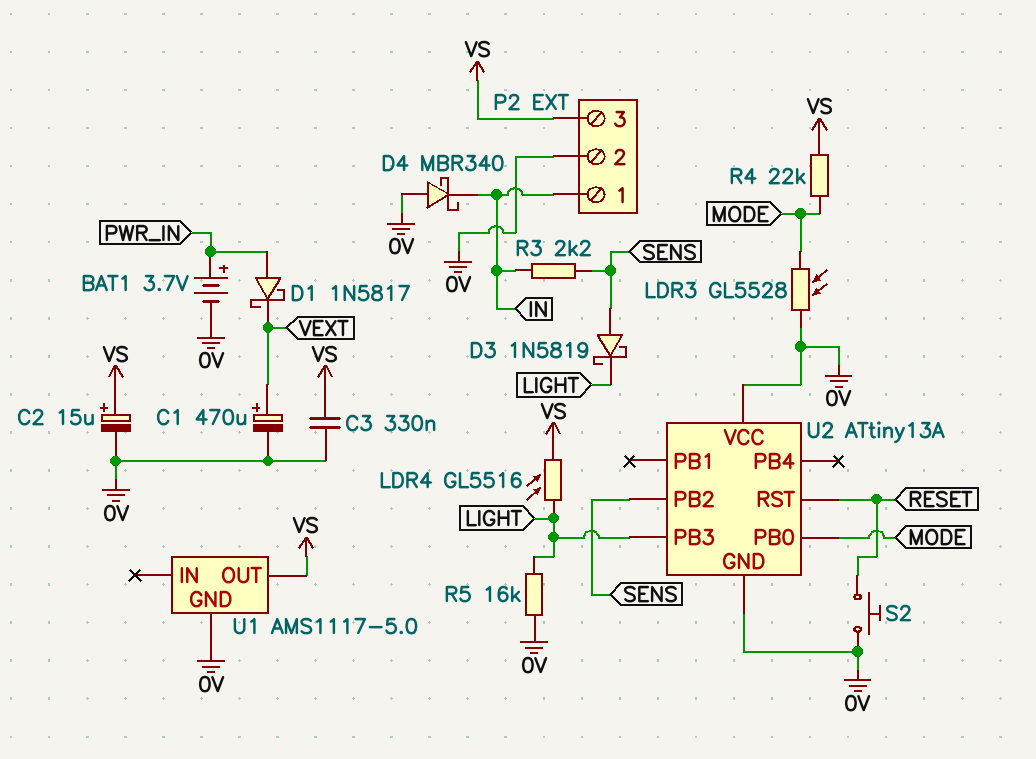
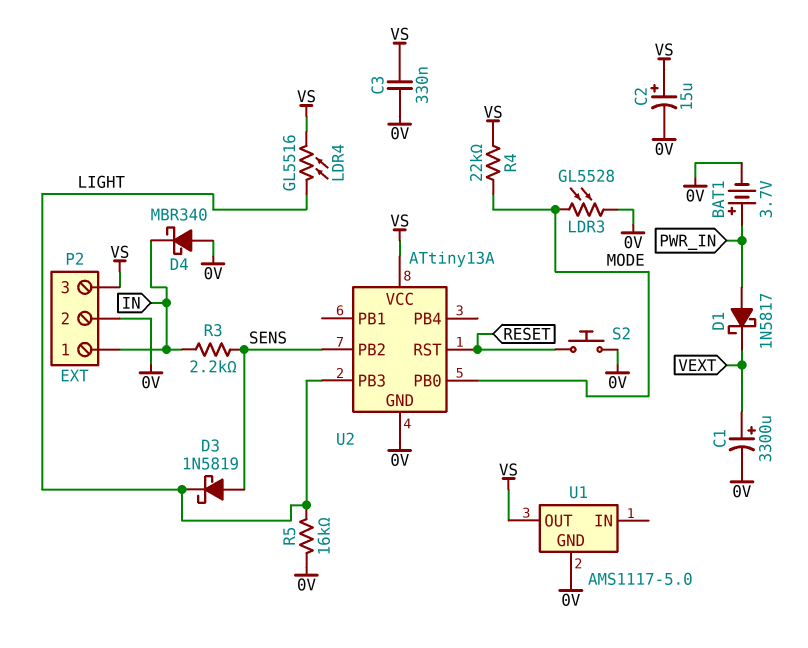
C1: 470uF (plus VEXT, minus 0V) -> 3300uF (plus VEXT, minus 0V)
U2 pin VCC: 0V -> VS

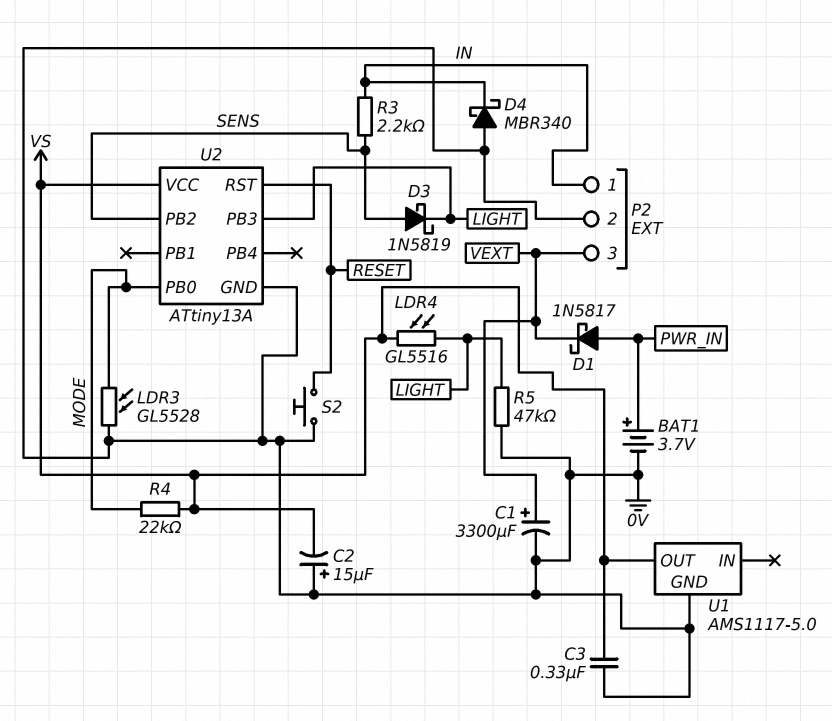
C2: 15uF (plus VS, minus 0V) -> 15uF (plus 0V, minus VS)
P2 pin 3: VS -> VEXT
R5: 16k (0V, LIGHT) -> 47k (0V, LIGHT)

